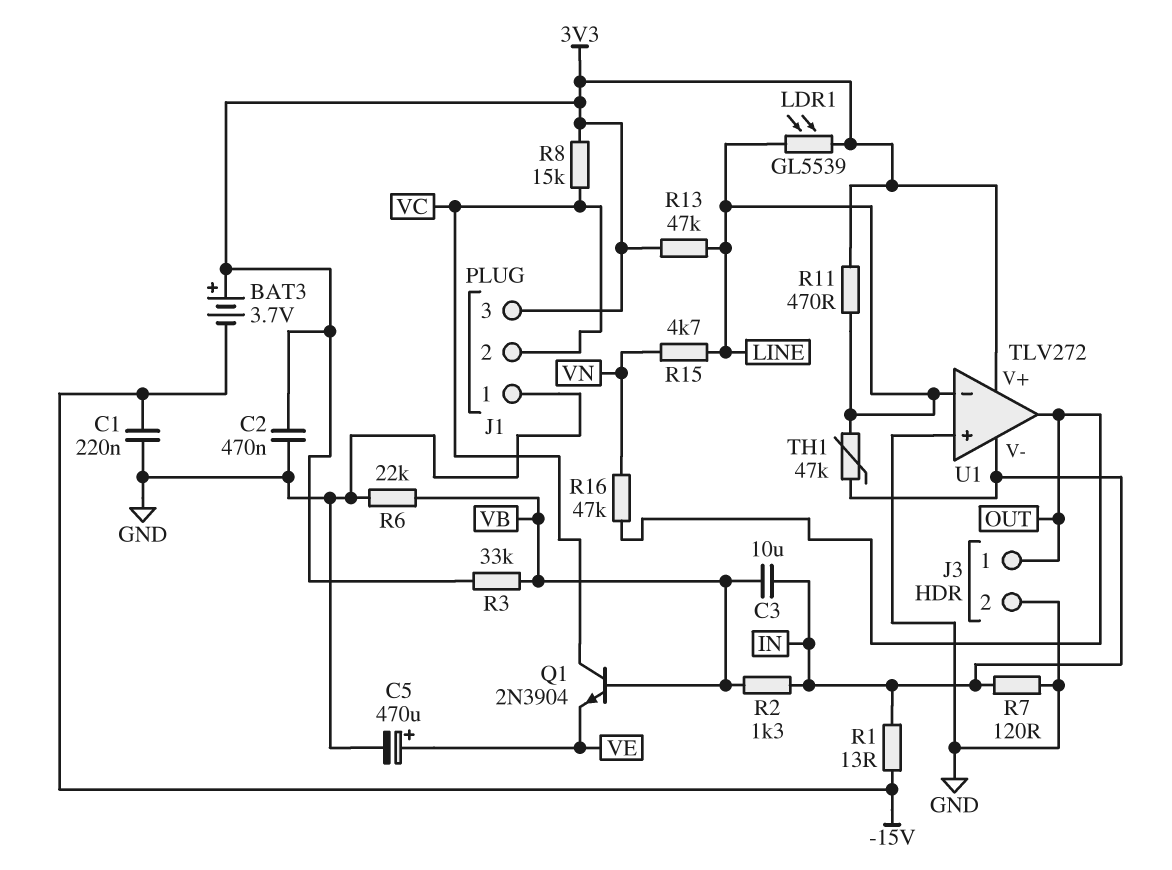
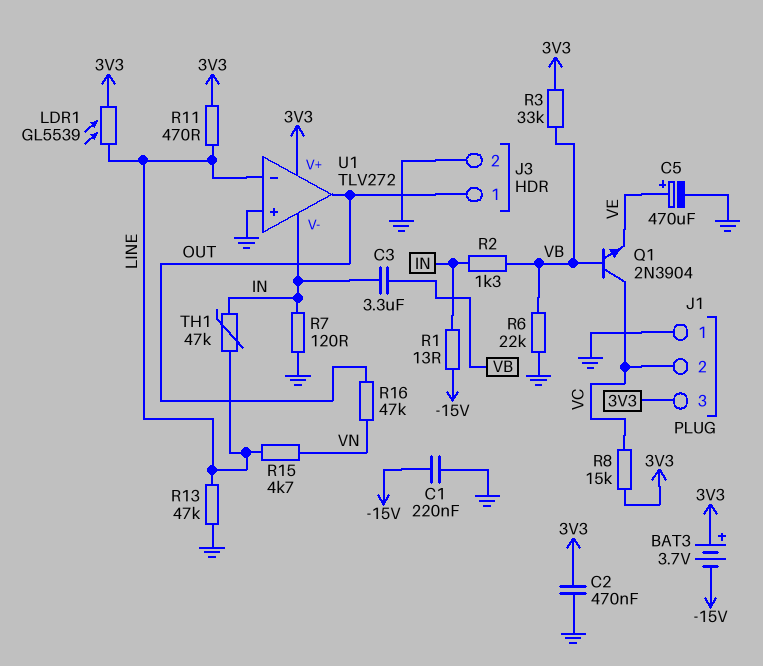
C3: 10uF (IN, VB) -> 3.3uF (IN, VB)
R13: 47k (3V3, LINE) -> 47k (GND, LINE)

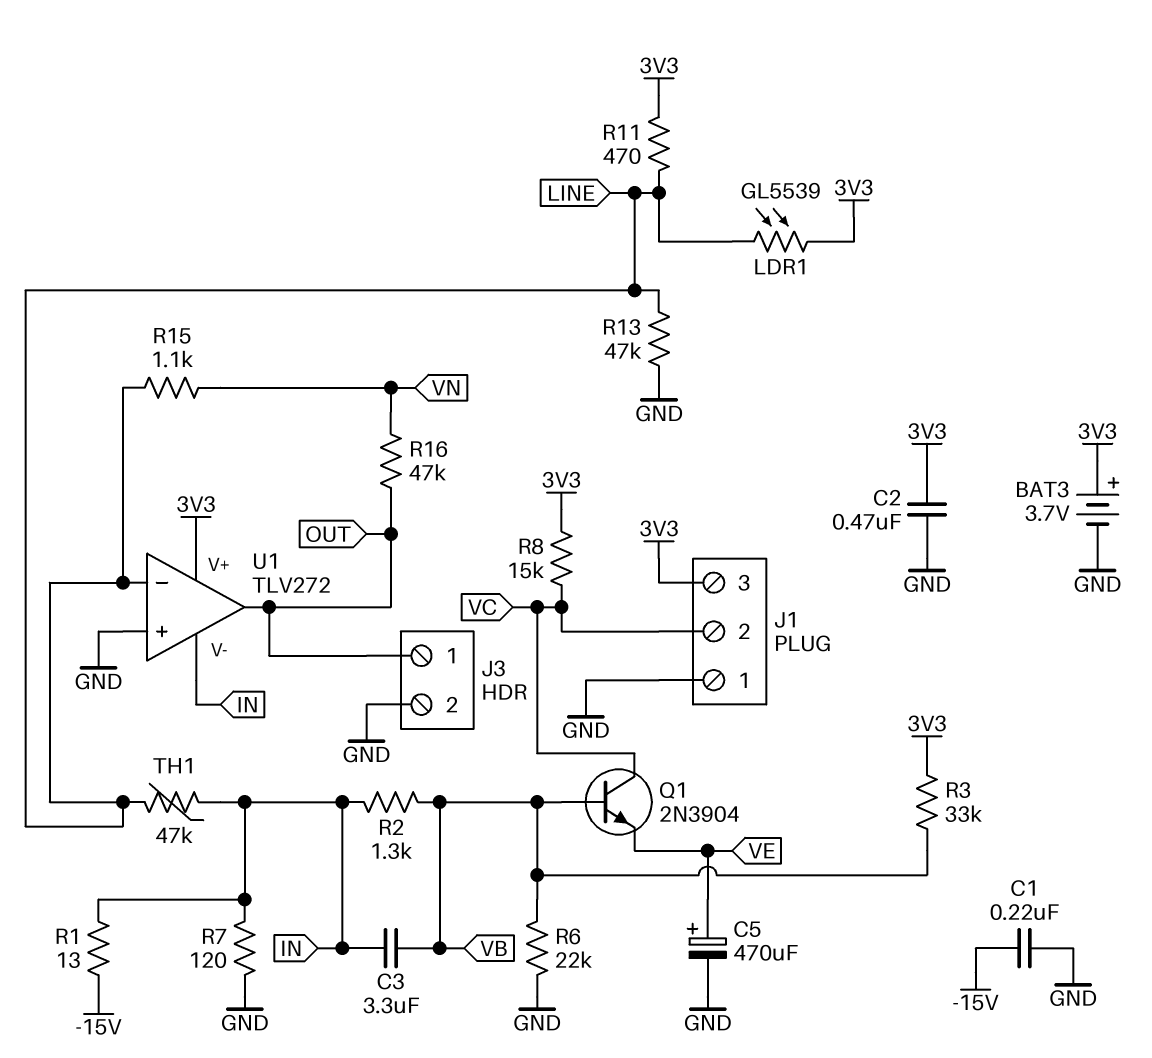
BAT3: 3.7V (plus 3V3, minus -15V) -> 3.7V (plus 3V3, minus GND)
R15: 4.7k (LINE, VN) -> 1.1k (LINE, VN)

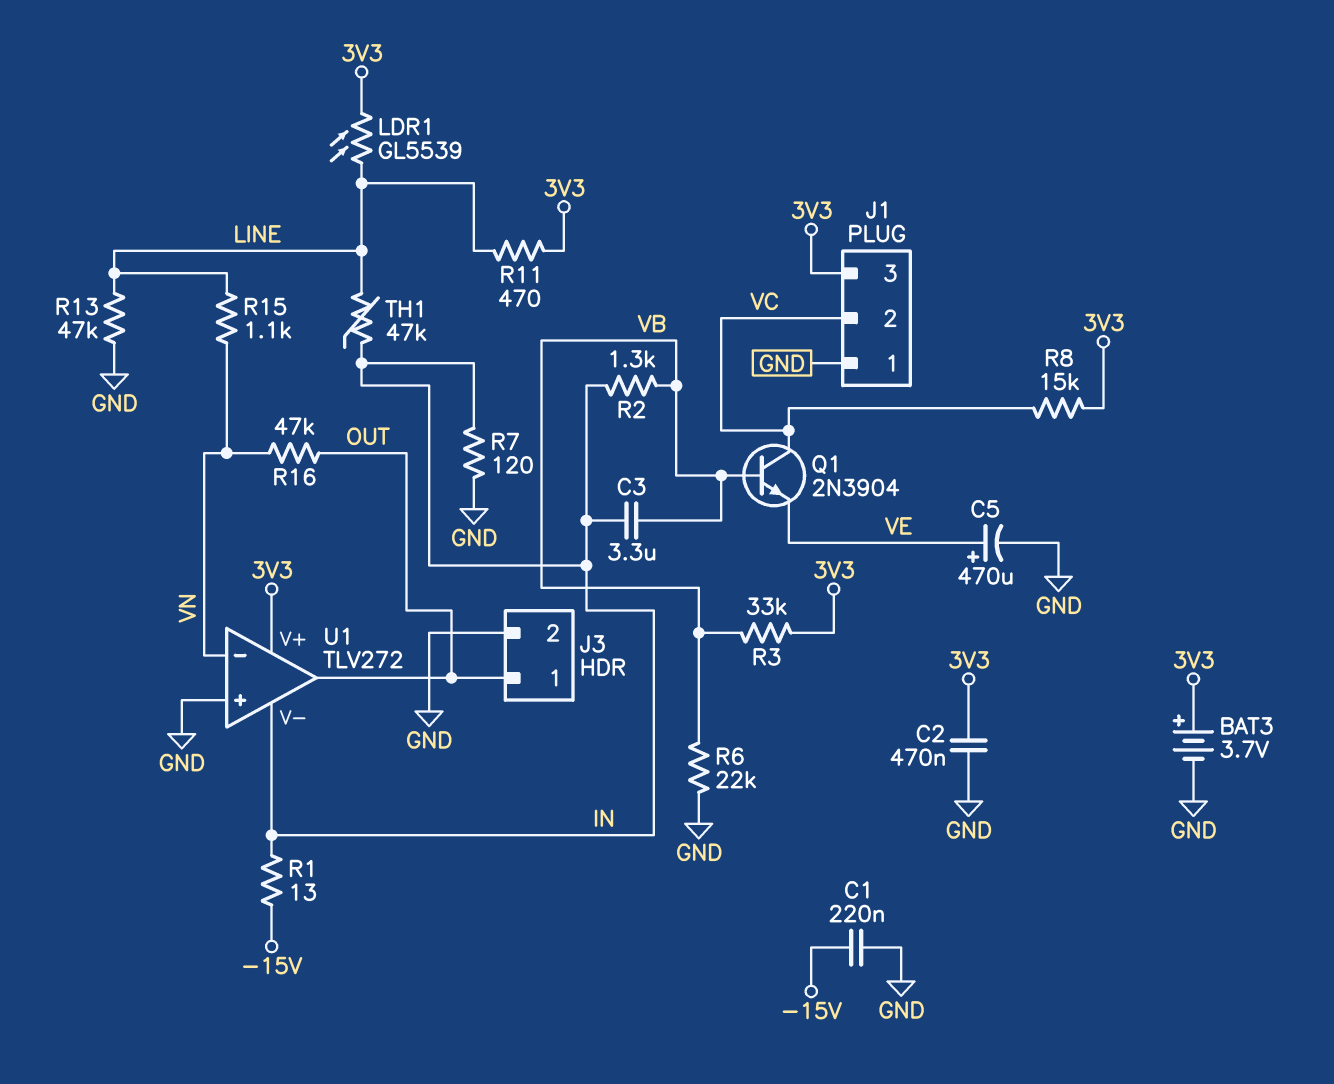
U1 pin in-: LINE -> VN

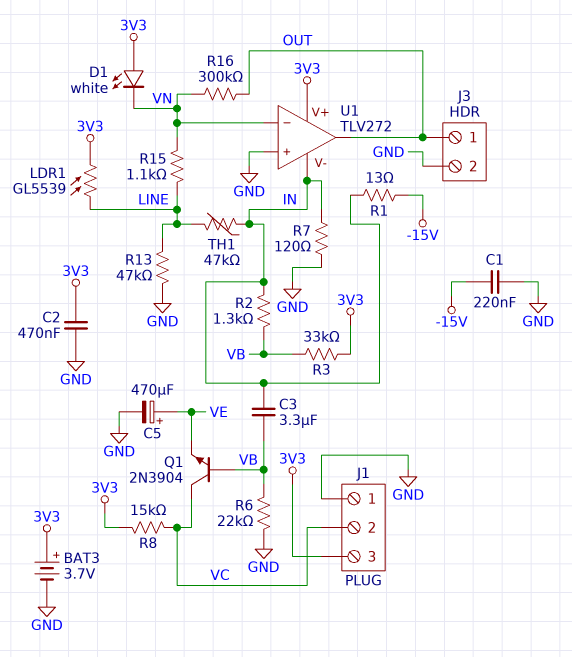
D1: none -> LED white (A 3V3, K VN)
R11: 470 (3V3, LINE) -> none
R16: 47k (OUT, VN) -> 300k (OUT, VN)

